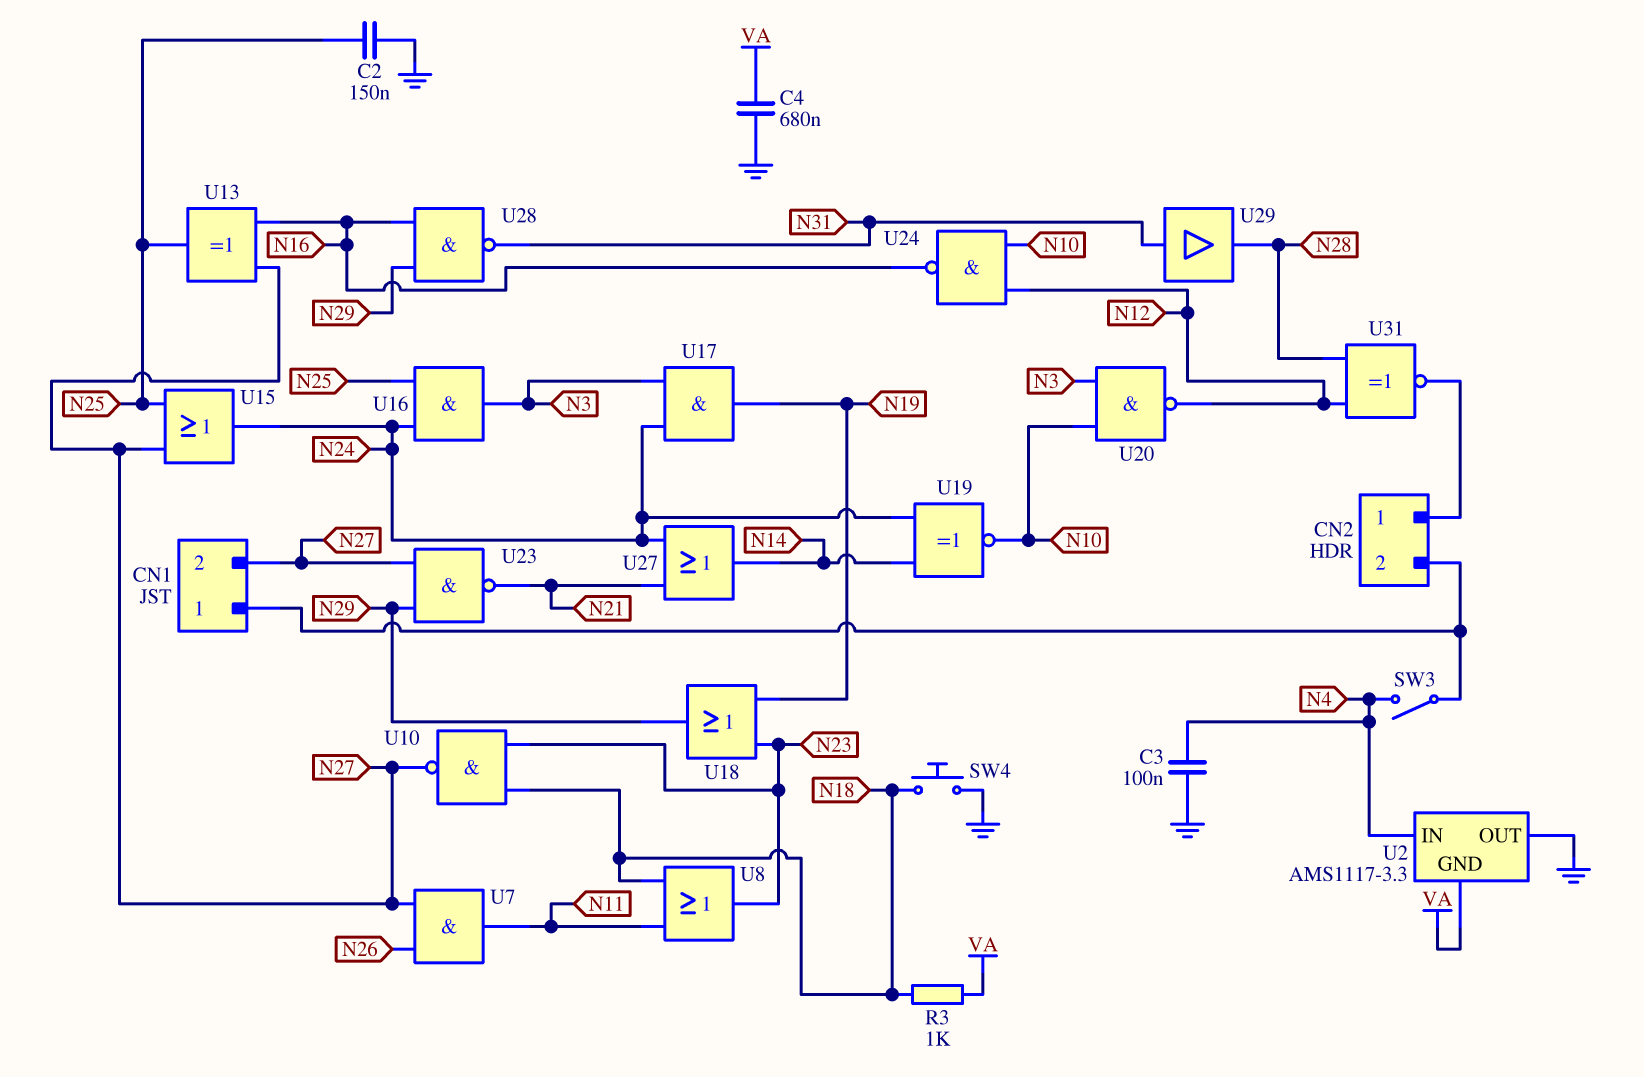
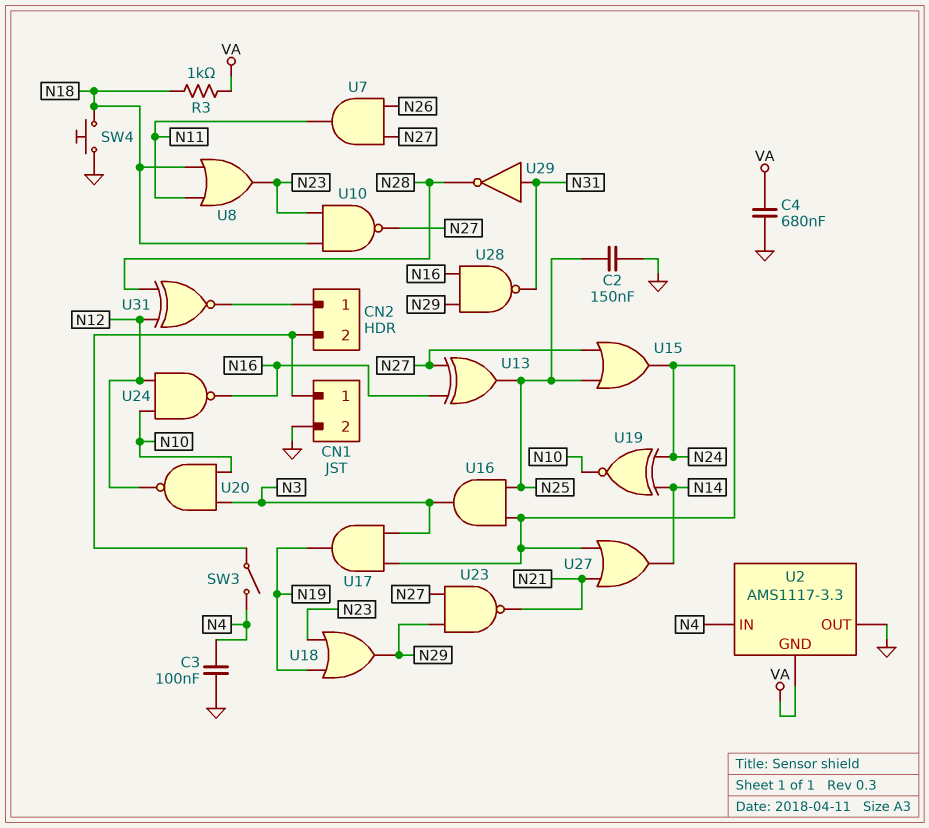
CN1 pin 2: N27 -> GND
U29: buffer (in N31, out N28) -> NOT (in N31, out N28)

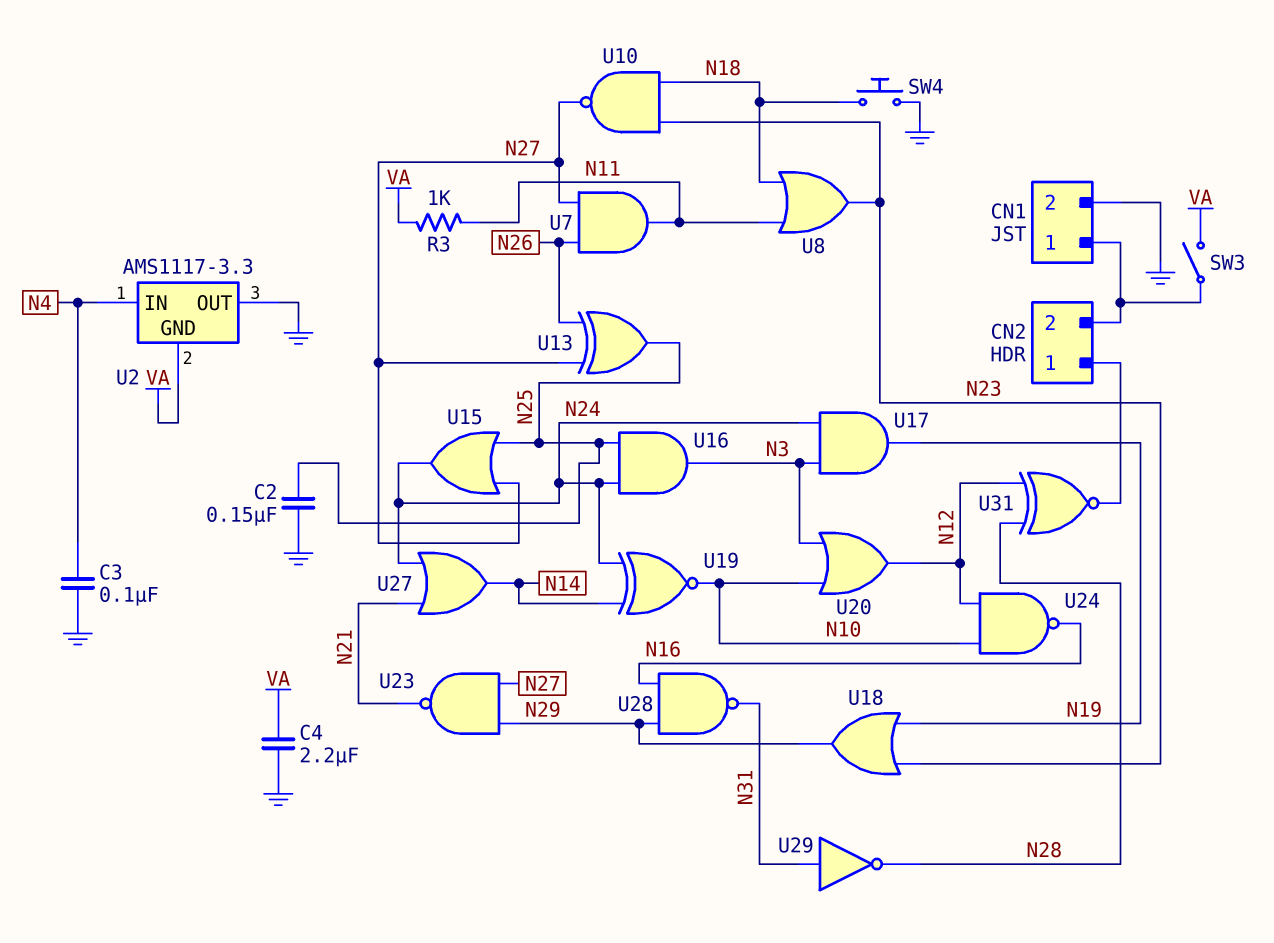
C4: 680nF (GND, VA) -> 2.2uF (GND, VA)
R3: 1k (N18, VA) -> 1k (N11, VA)
SW3: switch (CN1/1, N4) -> switch (CN1/1, VA)
U13: XOR (in N16, in N27, out N25) -> XOR (in N26, in N27, out N25)
U20: NAND (in N3, in N10, out N12) -> OR (in N3, in N10, out N12)

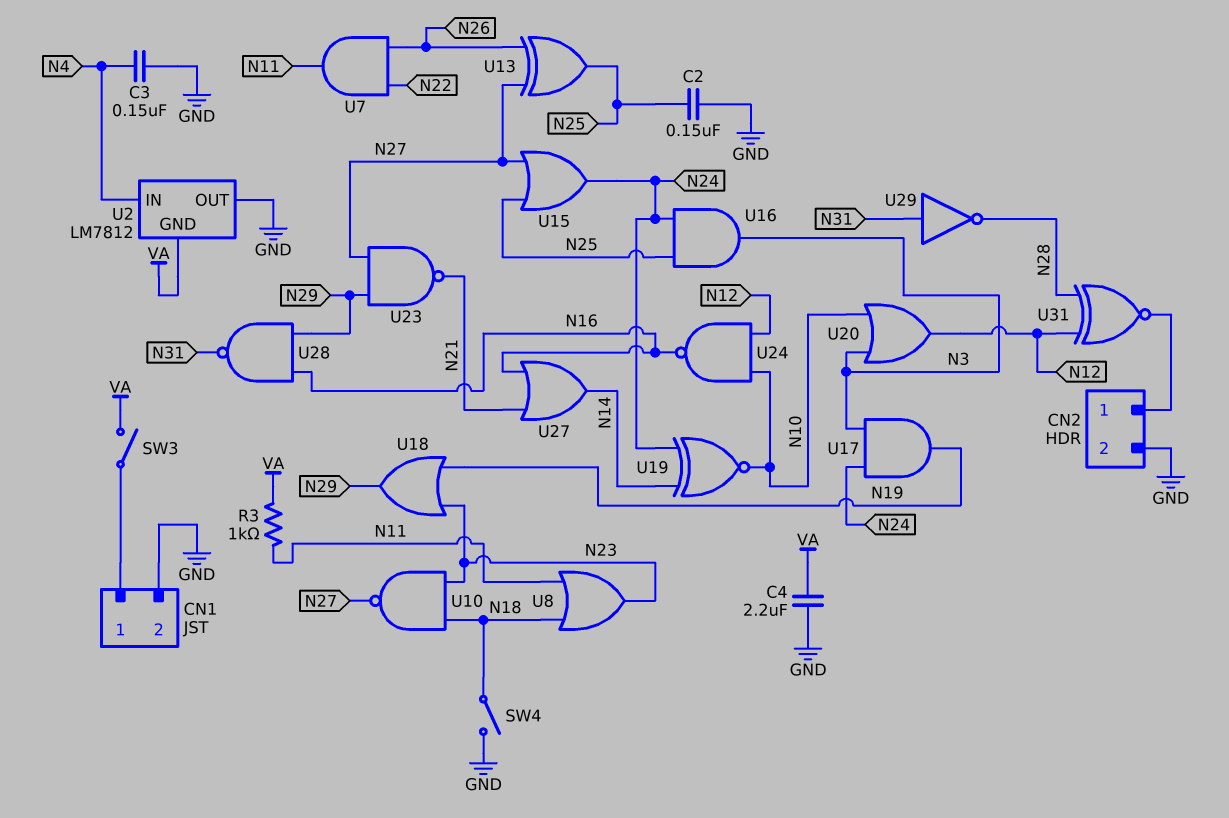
C3: 100nF (GND, N4) -> 150nF (GND, N4)
CN2 pin 2: CN1/1 -> GND
SW4: button (GND, N18) -> switch (GND, N18)
U2: AMS1117-3.3 -> LM7812
U7: AND (in N26, in N27, out N11) -> AND (in N22, in N26, out N11)
U27: OR (in N21, in N24, out N14) -> OR (in N16, in N21, out N14)

